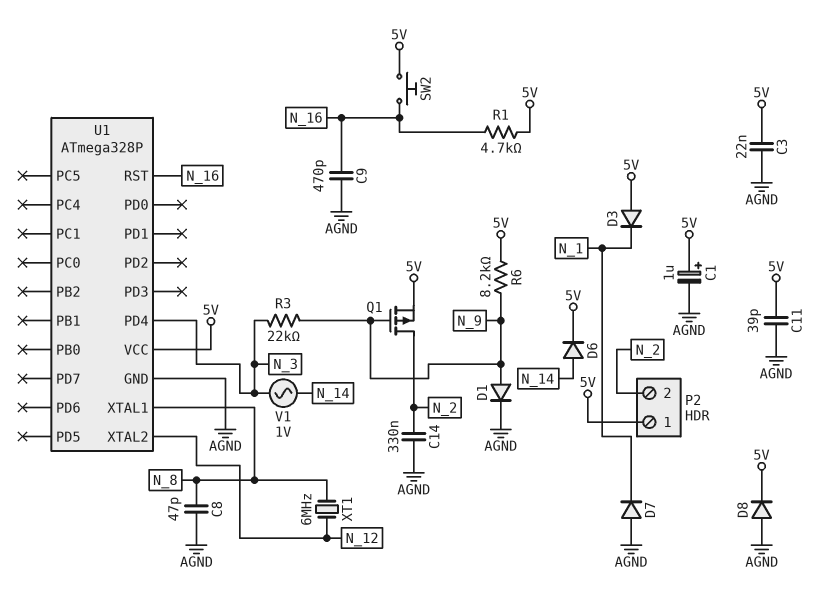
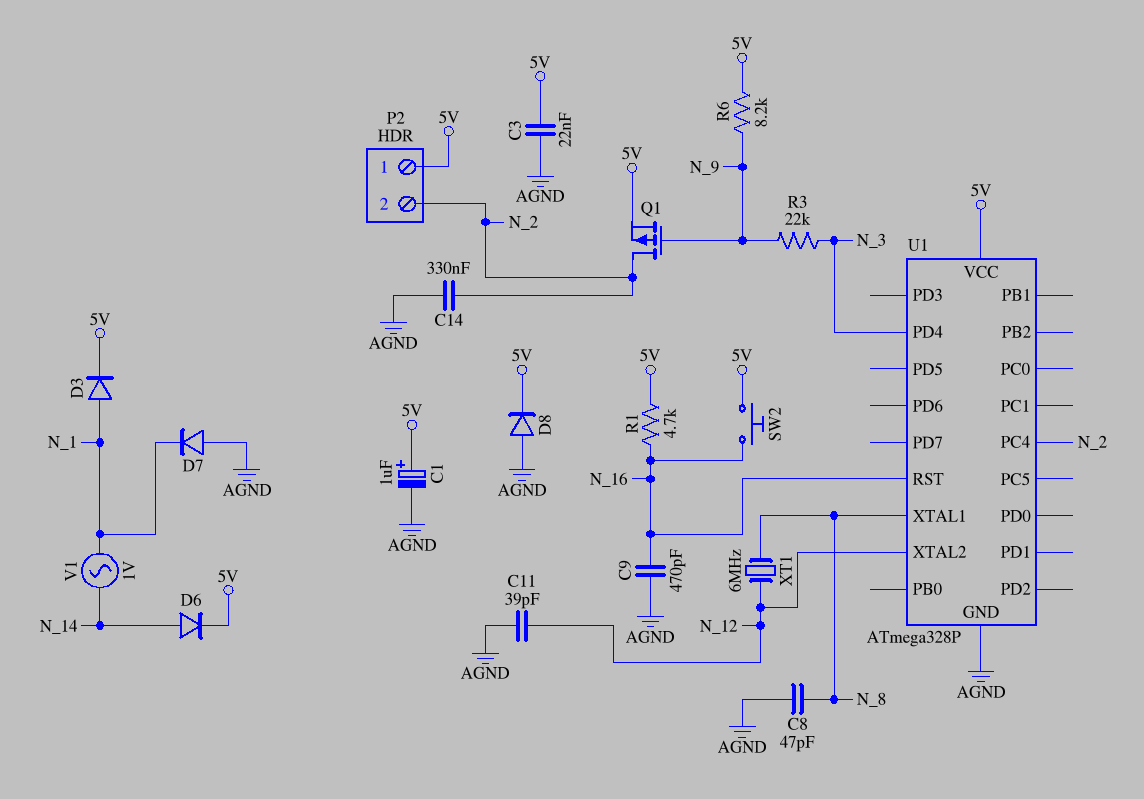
C11: 39pF (5V, AGND) -> 39pF (AGND, N_12)
D1: diode (A N_9, K AGND) -> none
D3: diode (A 5V, K N_1) -> diode (A N_1, K 5V)
U1 pin PC4: none -> N_2
V1: AC 1V (N_3, N_14) -> AC 1V (N_1, N_14)

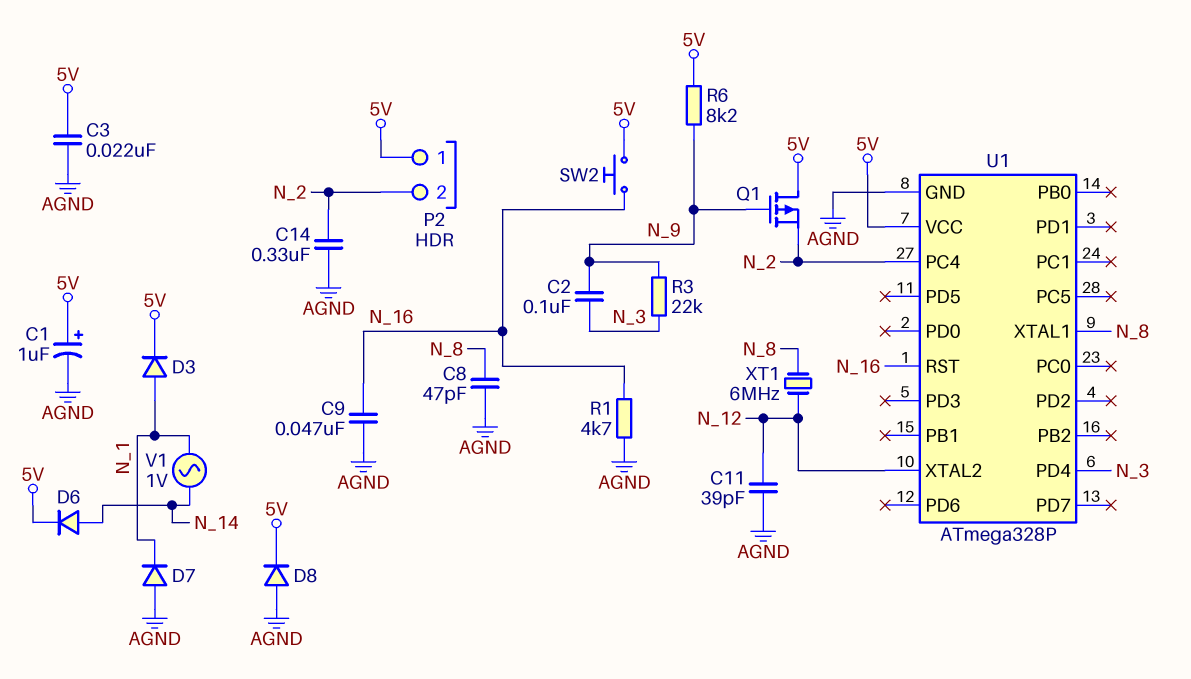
C2: none -> 100nF (N_3, N_9)
C9: 470pF (AGND, N_16) -> 47nF (AGND, N_16)
Q1: PMOS (G N_9, D N_2, S 5V) -> PMOS (G N_9, D 5V, S N_2)
R1: 4.7k (5V, N_16) -> 4.7k (AGND, N_16)

